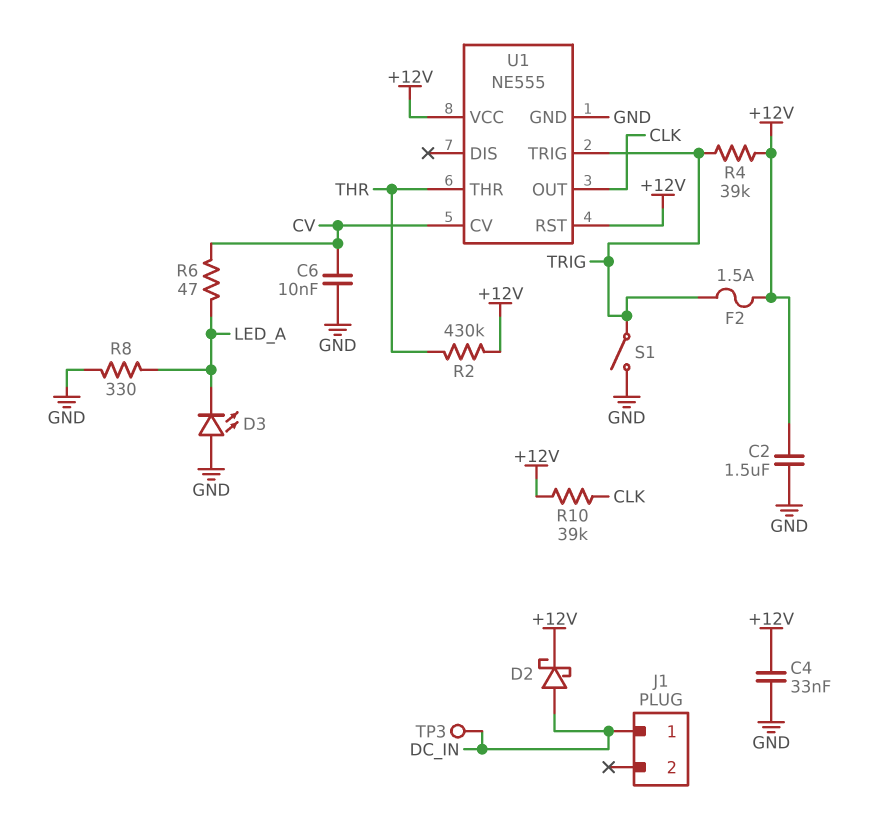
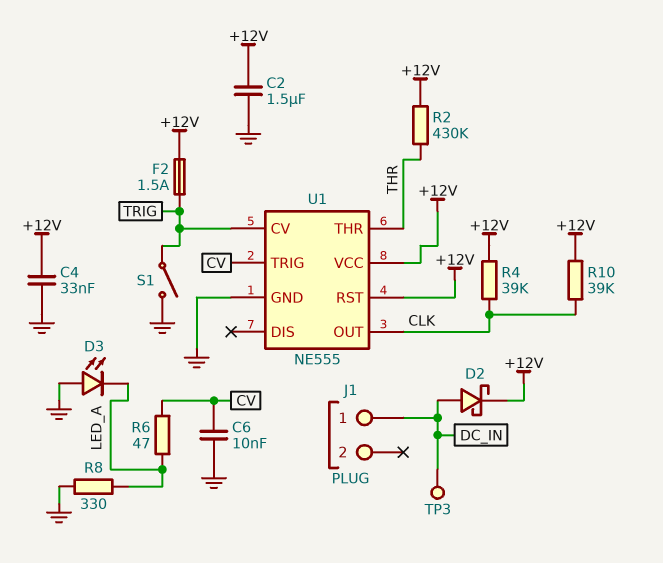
R4: 39k (+12V, TRIG) -> 39k (+12V, CLK)
U1 pin CV: CV -> TRIG
U1 pin TRIG: TRIG -> CV

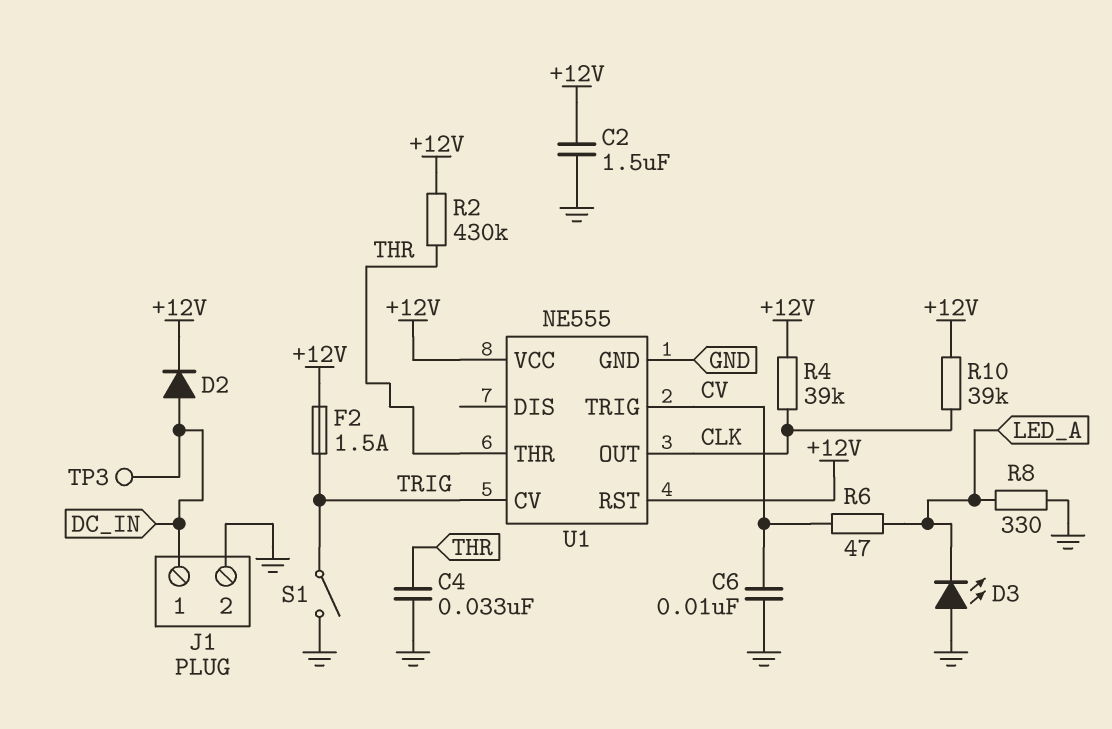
C4: 33nF (+12V, GND) -> 33nF (GND, THR)
D2: schottky (A DC_IN, K +12V) -> diode (A DC_IN, K +12V)
J1 pin 2: none -> GND

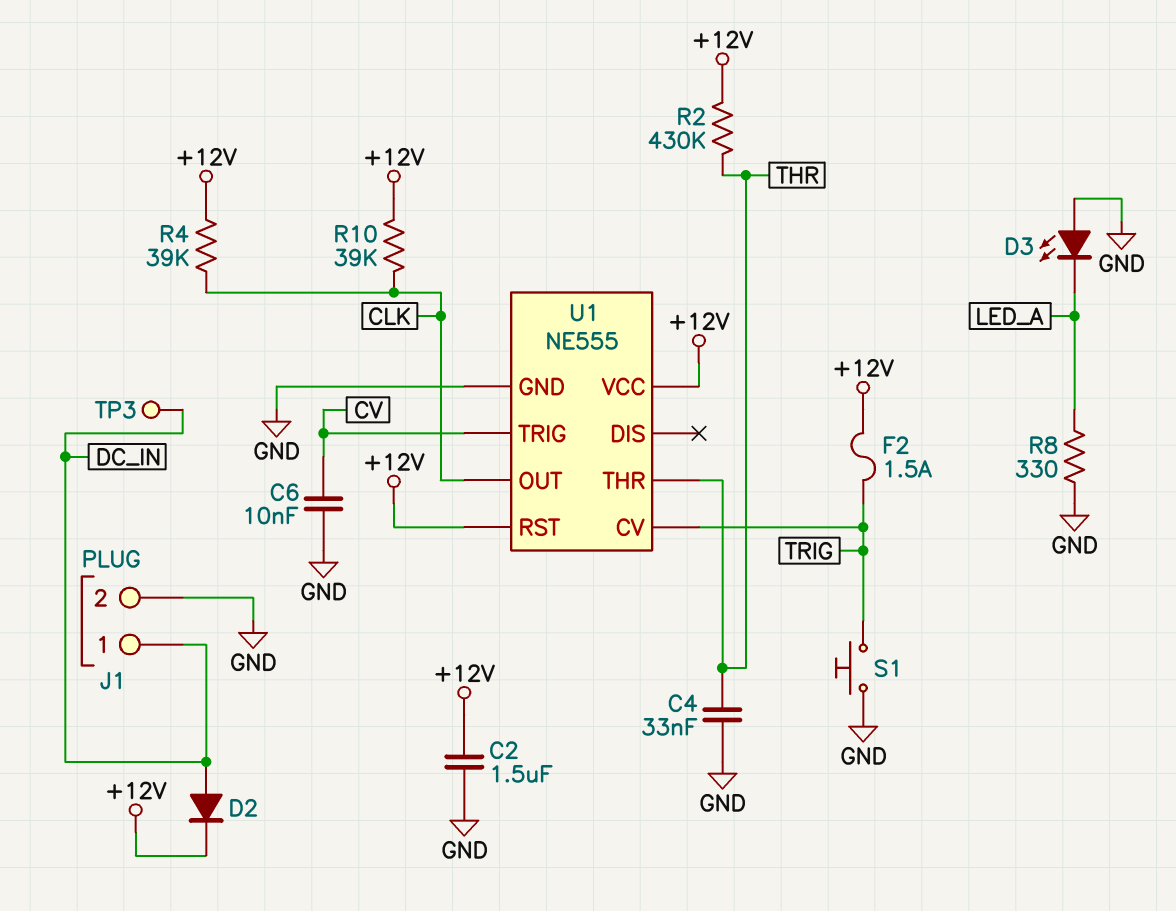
R6: 47 (CV, LED_A) -> none
S1: switch (GND, TRIG) -> button (GND, TRIG)

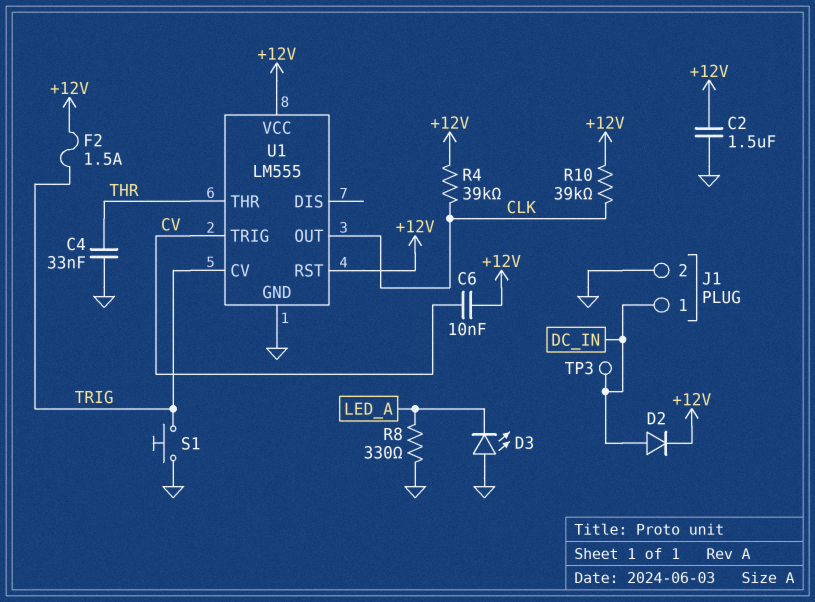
C6: 10nF (CV, GND) -> 10nF (+12V, CV)
R2: 430k (+12V, THR) -> none
U1: NE555 -> LM555

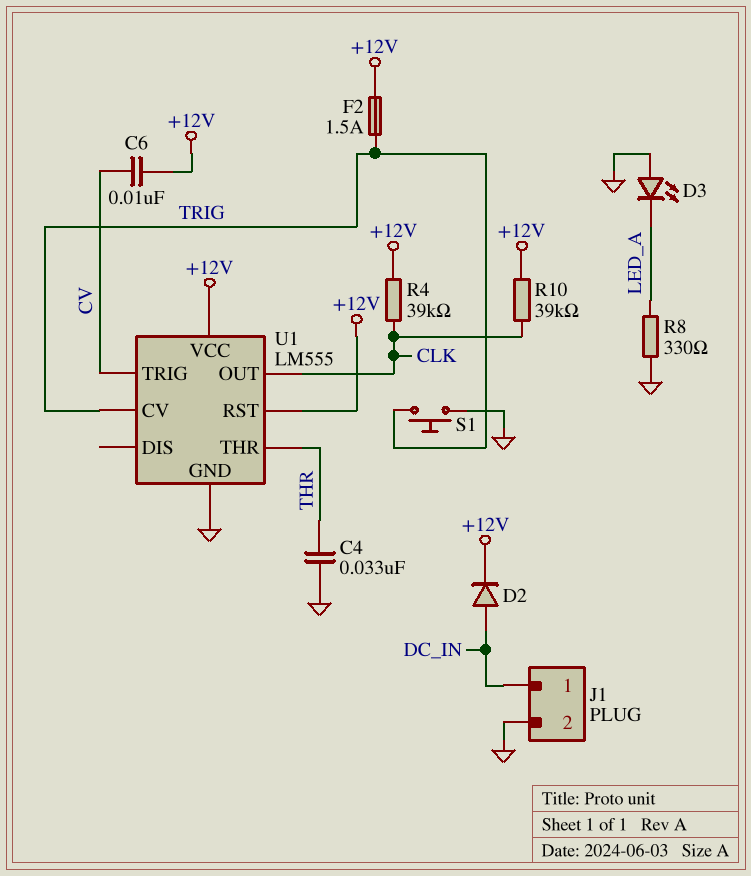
C2: 1.5uF (+12V, GND) -> none
TP3: test point (DC_IN) -> none

